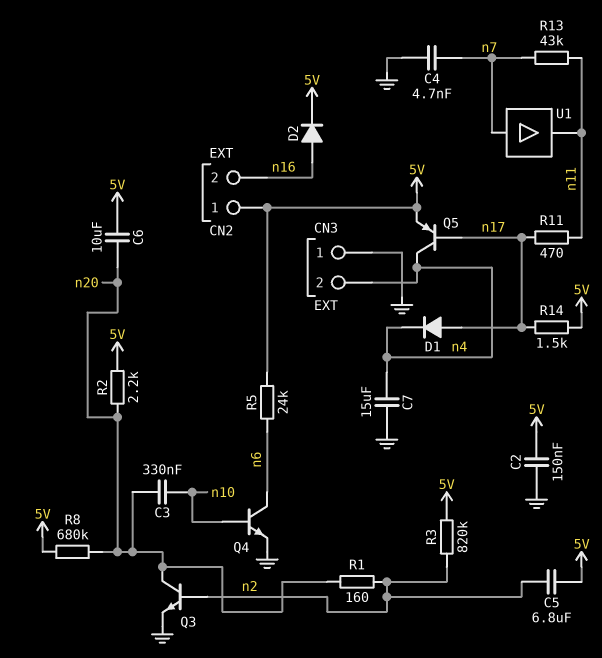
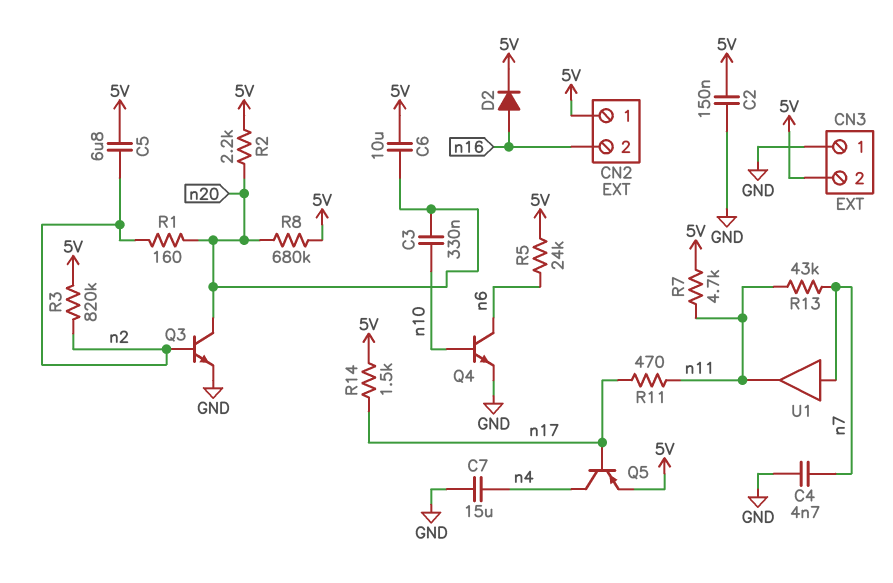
CN3 pin 2: n4 -> 5V
D1: diode (A n17, K n4) -> none
R7: none -> 4.7k (5V, n11)

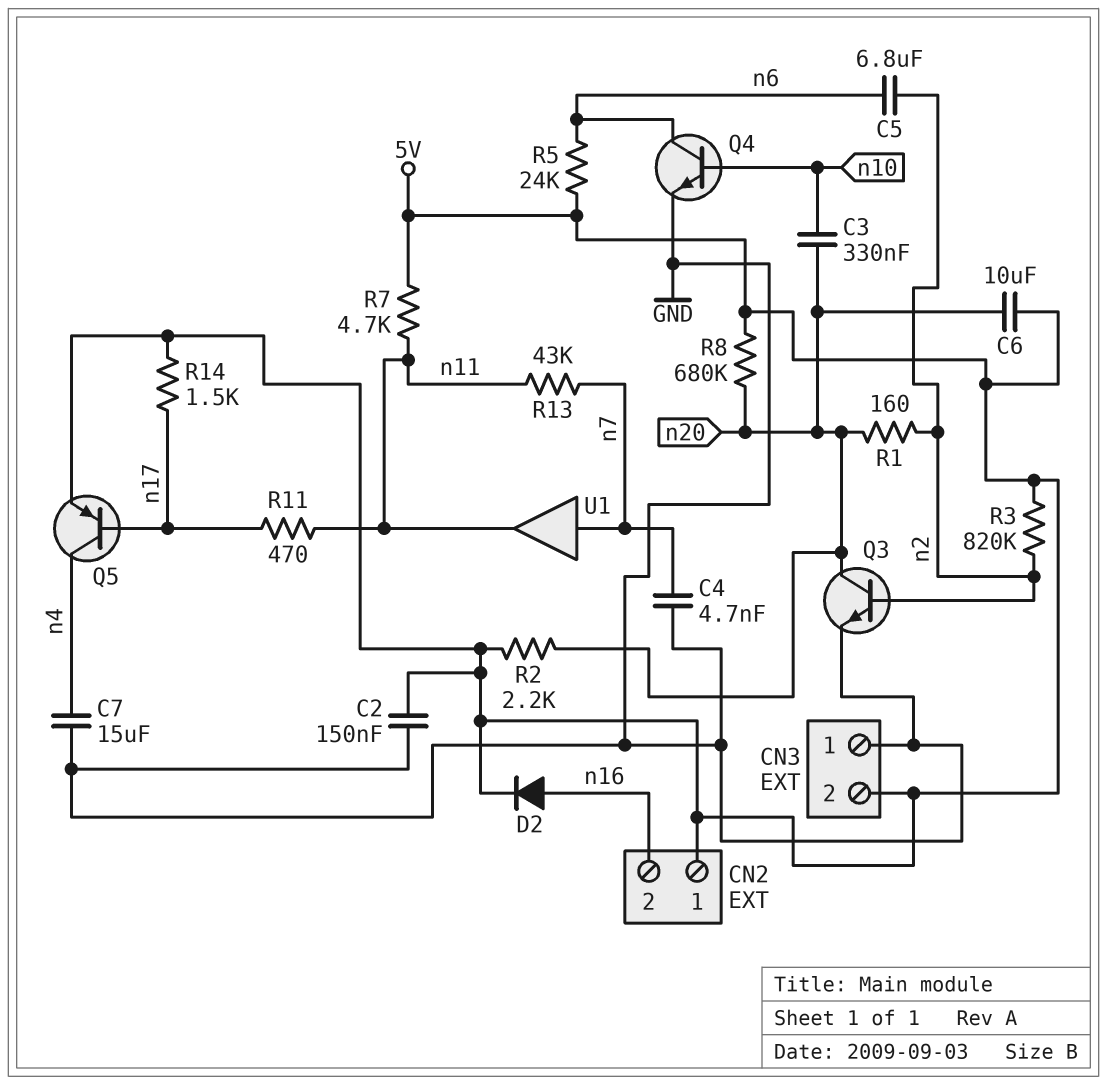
C5: 6.8uF (5V, n2) -> 6.8uF (n2, n6)

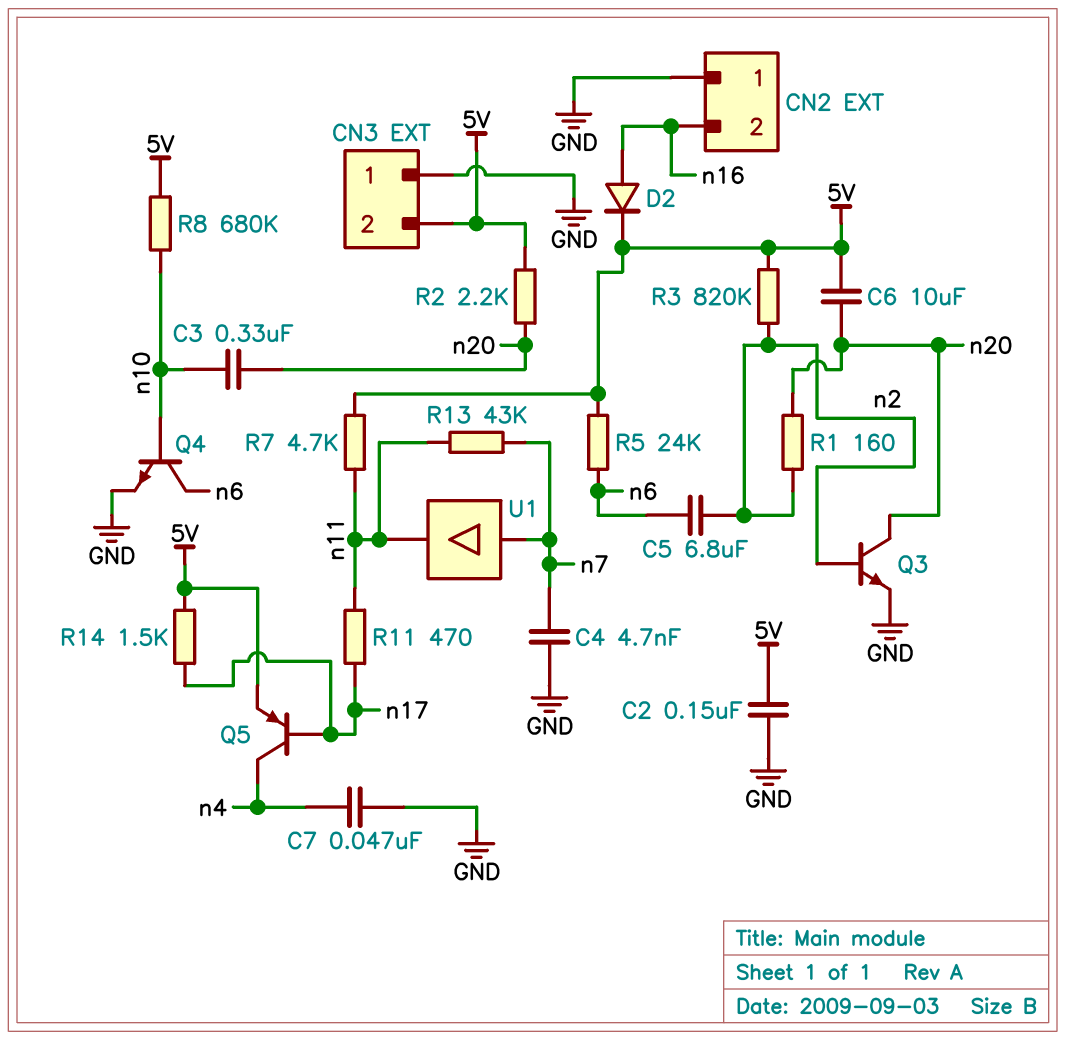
C7: 15uF (GND, n4) -> 47nF (GND, n4)
CN2 pin 1: 5V -> GND
R8: 680k (5V, n20) -> 680k (5V, n10)

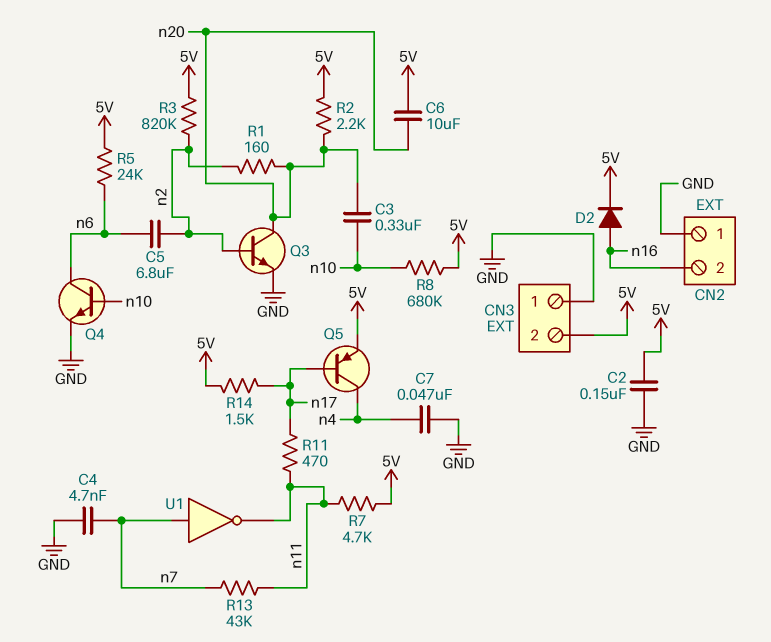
U1: buffer (in n7, out n11) -> NOT (in n7, out n11)

